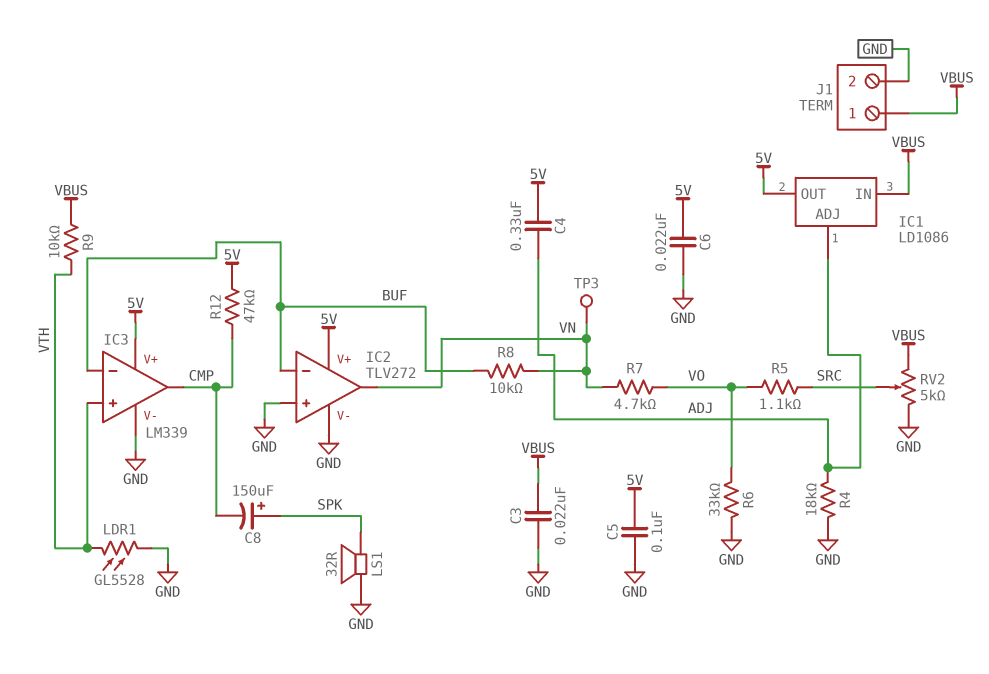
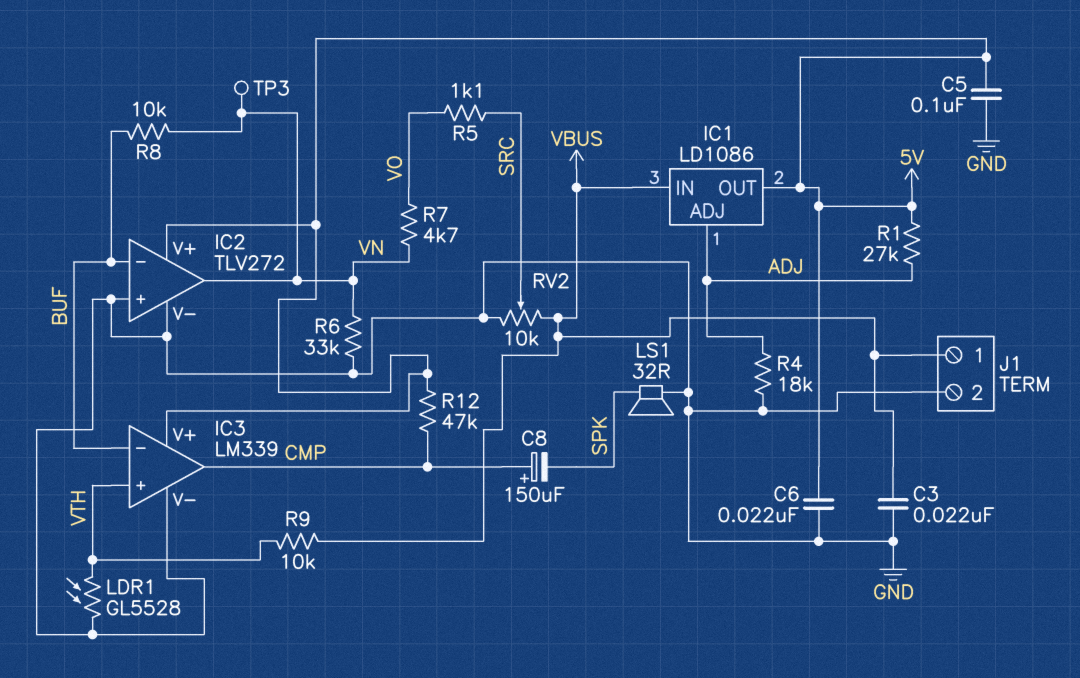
C4: 330nF (5V, ADJ) -> none
C8: 150uF (plus SPK, minus CMP) -> 150uF (plus CMP, minus SPK)
R1: none -> 27k (5V, ADJ)
R6: 33k (GND, VO) -> 33k (GND, VN)
RV2: 5k (GND, VBUS, wiper SRC) -> 10k (GND, VBUS, wiper SRC)

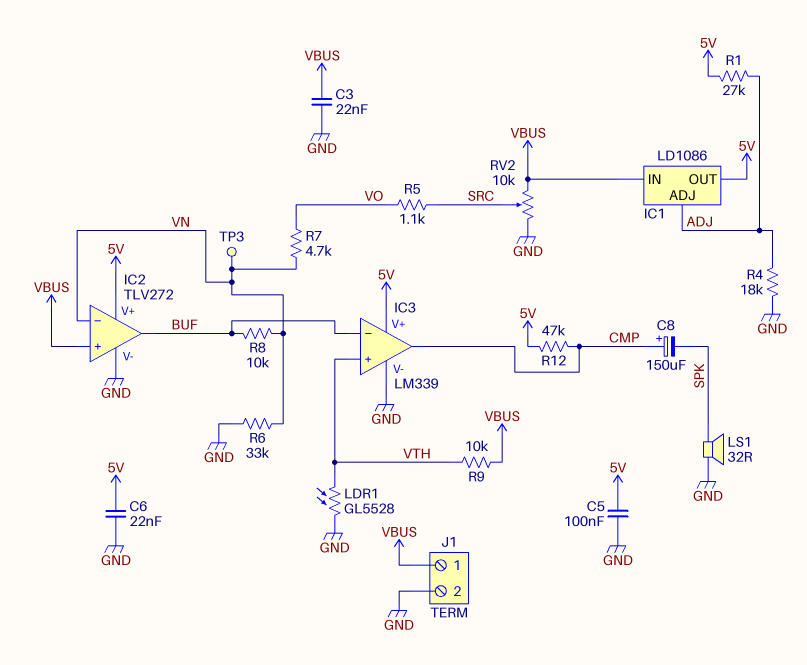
IC2 pin in+: GND -> VBUS
IC2 pin in-: BUF -> VN
IC2 pin out: VN -> BUF

